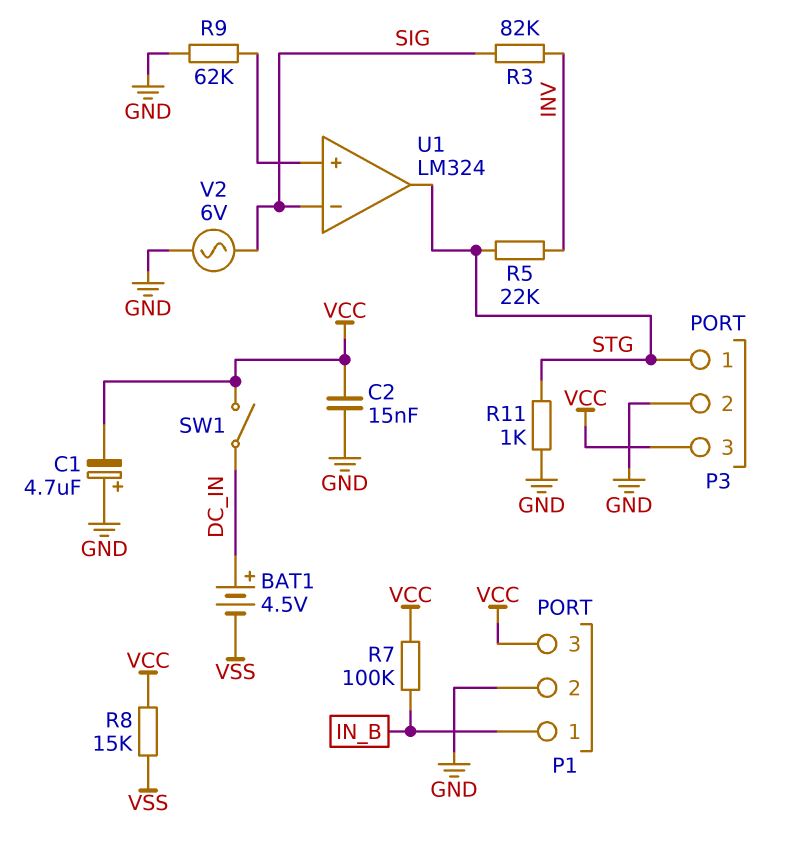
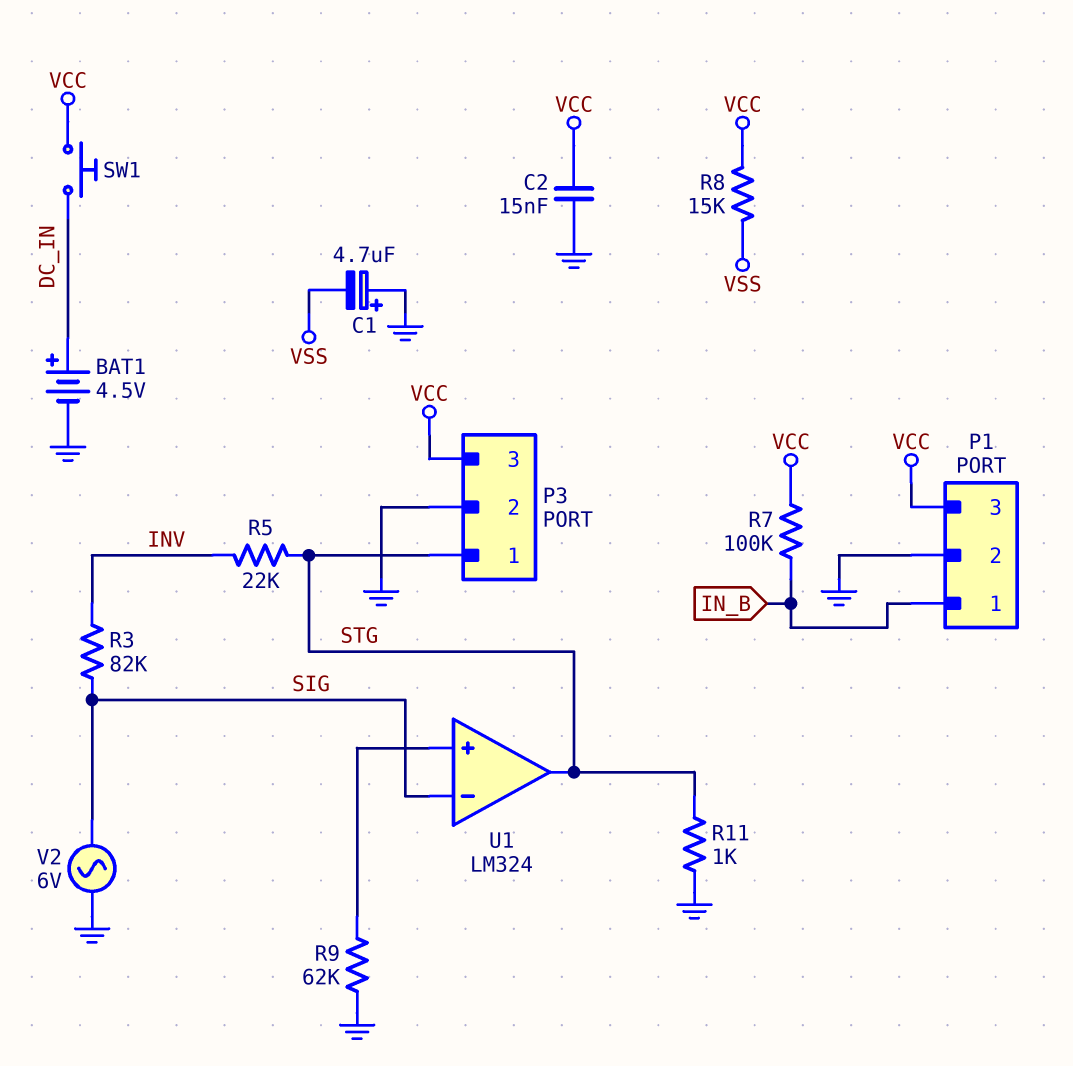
BAT1: 4.5V (plus DC_IN, minus VSS) -> 4.5V (plus DC_IN, minus GND)
C1: 4.7uF (plus GND, minus VCC) -> 4.7uF (plus GND, minus VSS)
SW1: switch (DC_IN, VCC) -> button (DC_IN, VCC)

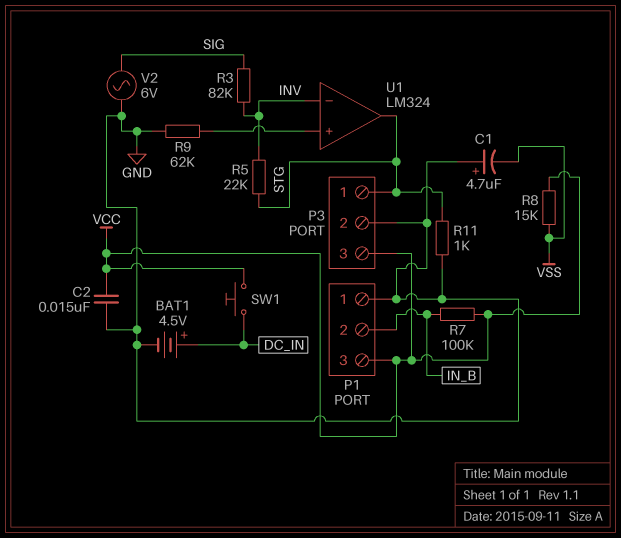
P1 pin 1: IN_B -> GND
P1 pin 2: GND -> IN_B
U1 pin in-: SIG -> INV

